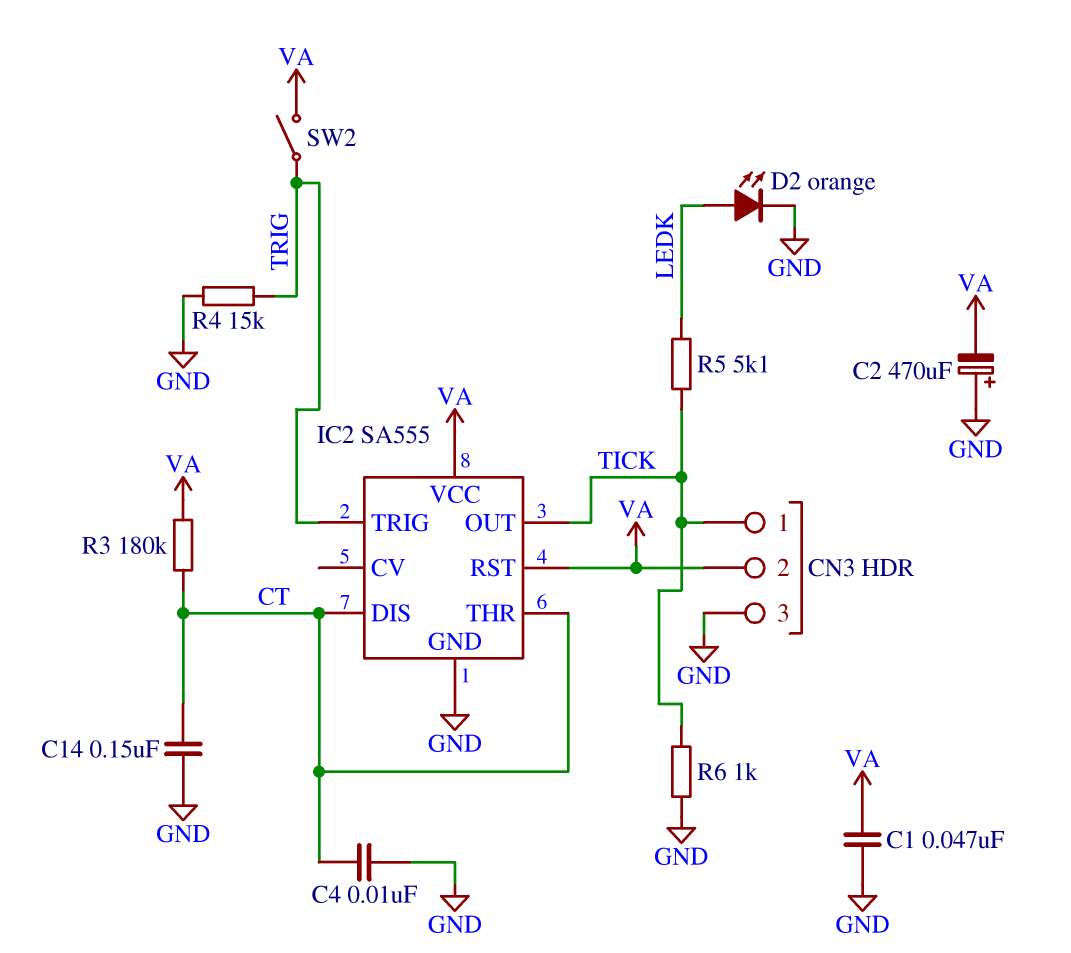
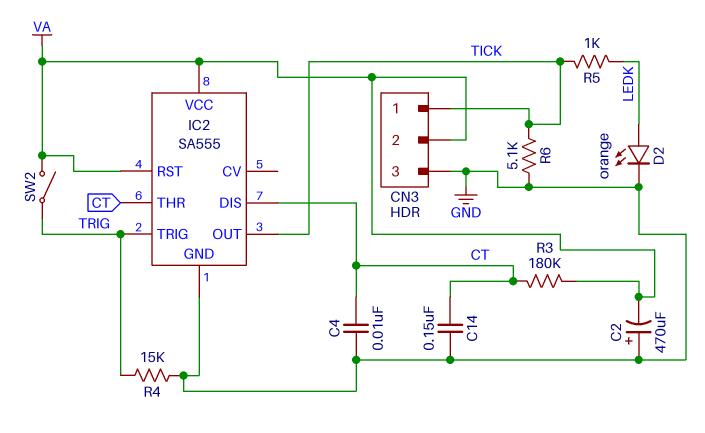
C1: 47nF (GND, VA) -> none
R5: 5.1k (LEDK, TICK) -> 1k (LEDK, TICK)
R6: 1k (GND, TICK) -> 5.1k (GND, TICK)

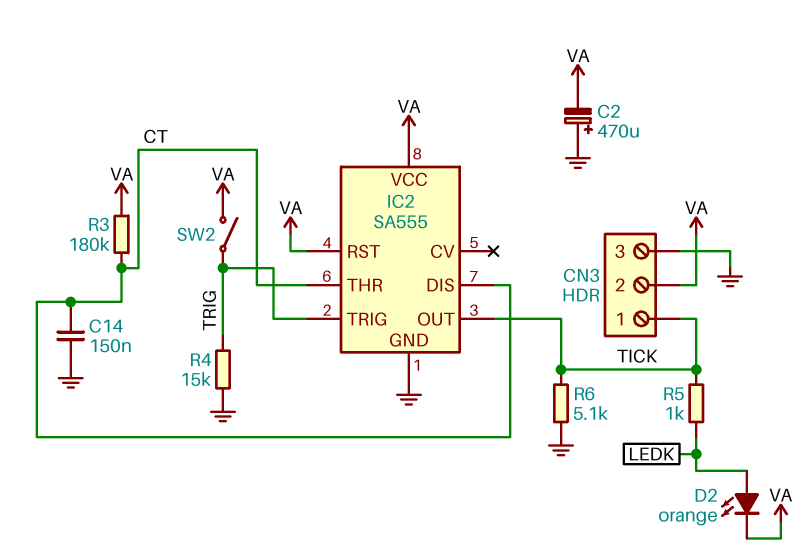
C4: 10nF (CT, GND) -> none
D2: LED orange (A LEDK, K GND) -> LED orange (A LEDK, K VA)

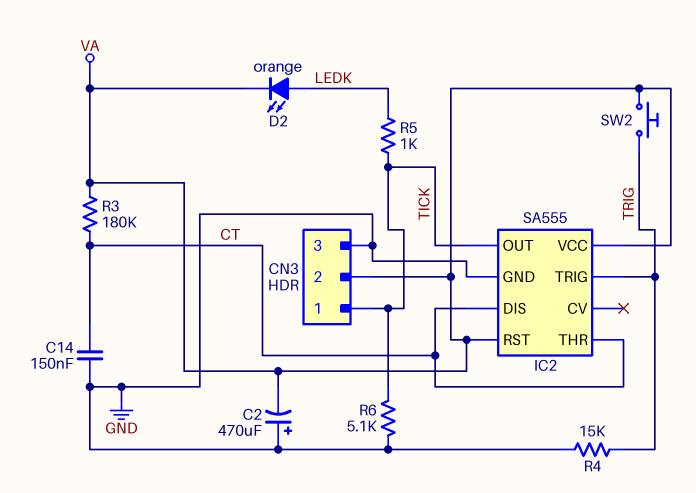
SW2: switch (TRIG, VA) -> button (TRIG, VA)

